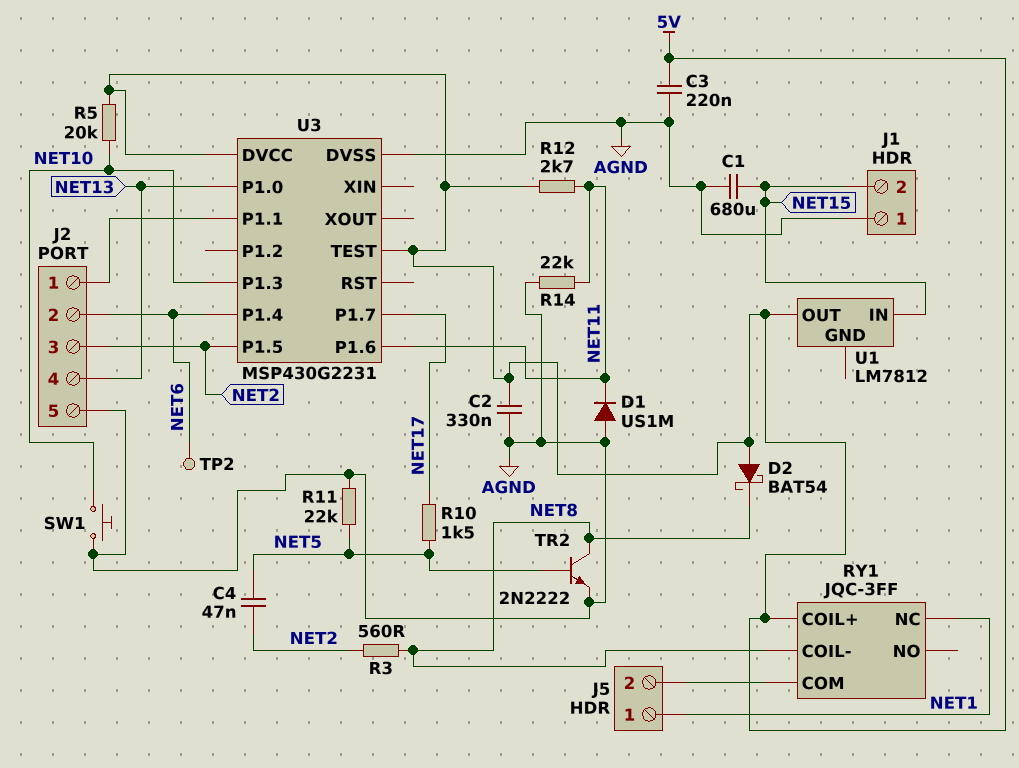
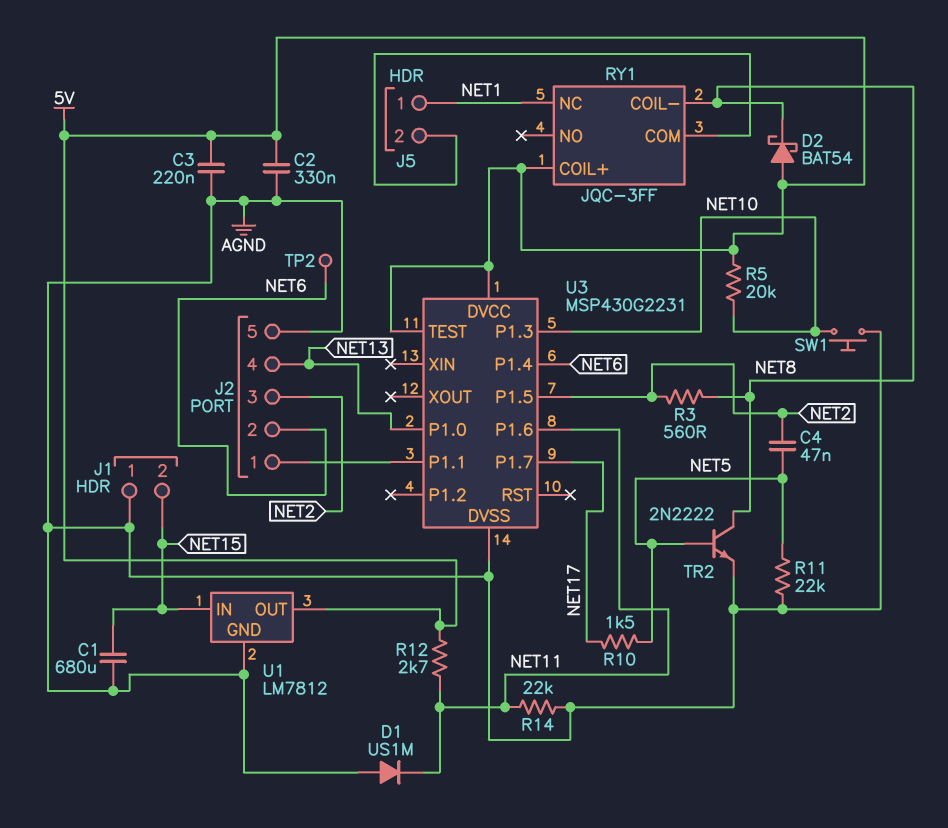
U1 pin GND: none -> AGND

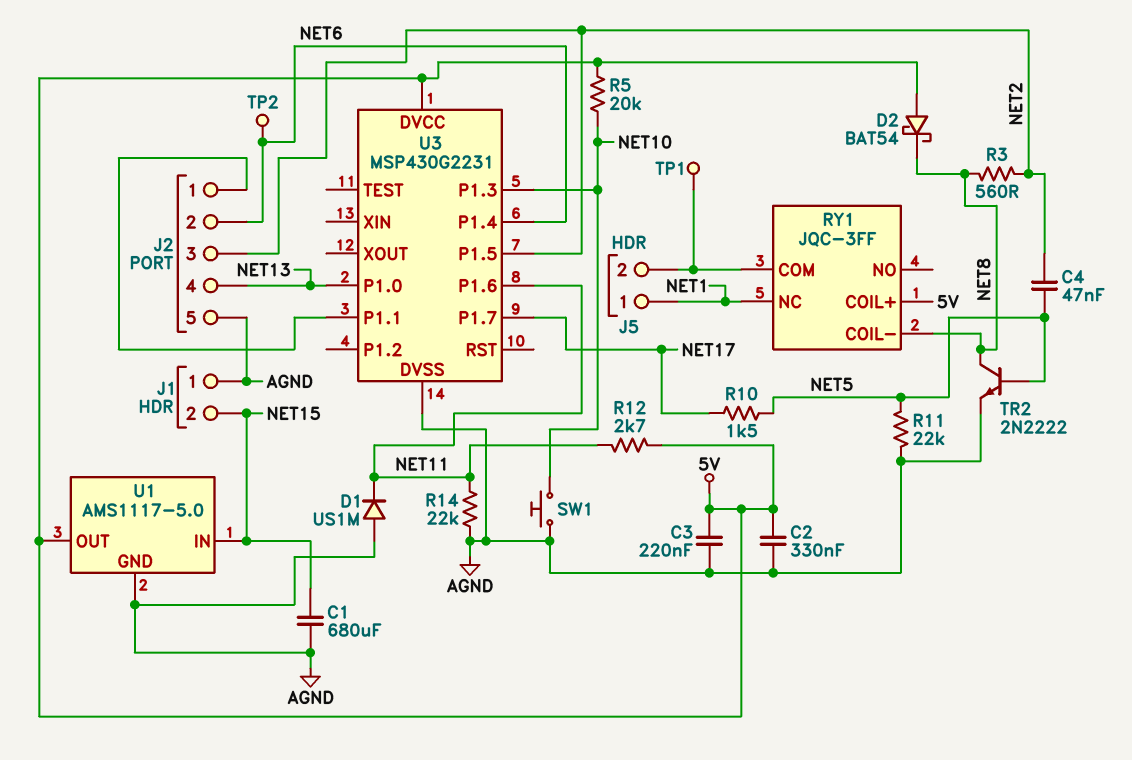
TP1: none -> test point (J5/2)
U1: LM7812 -> AMS1117-5.0
U3 pin TEST: 5V -> none

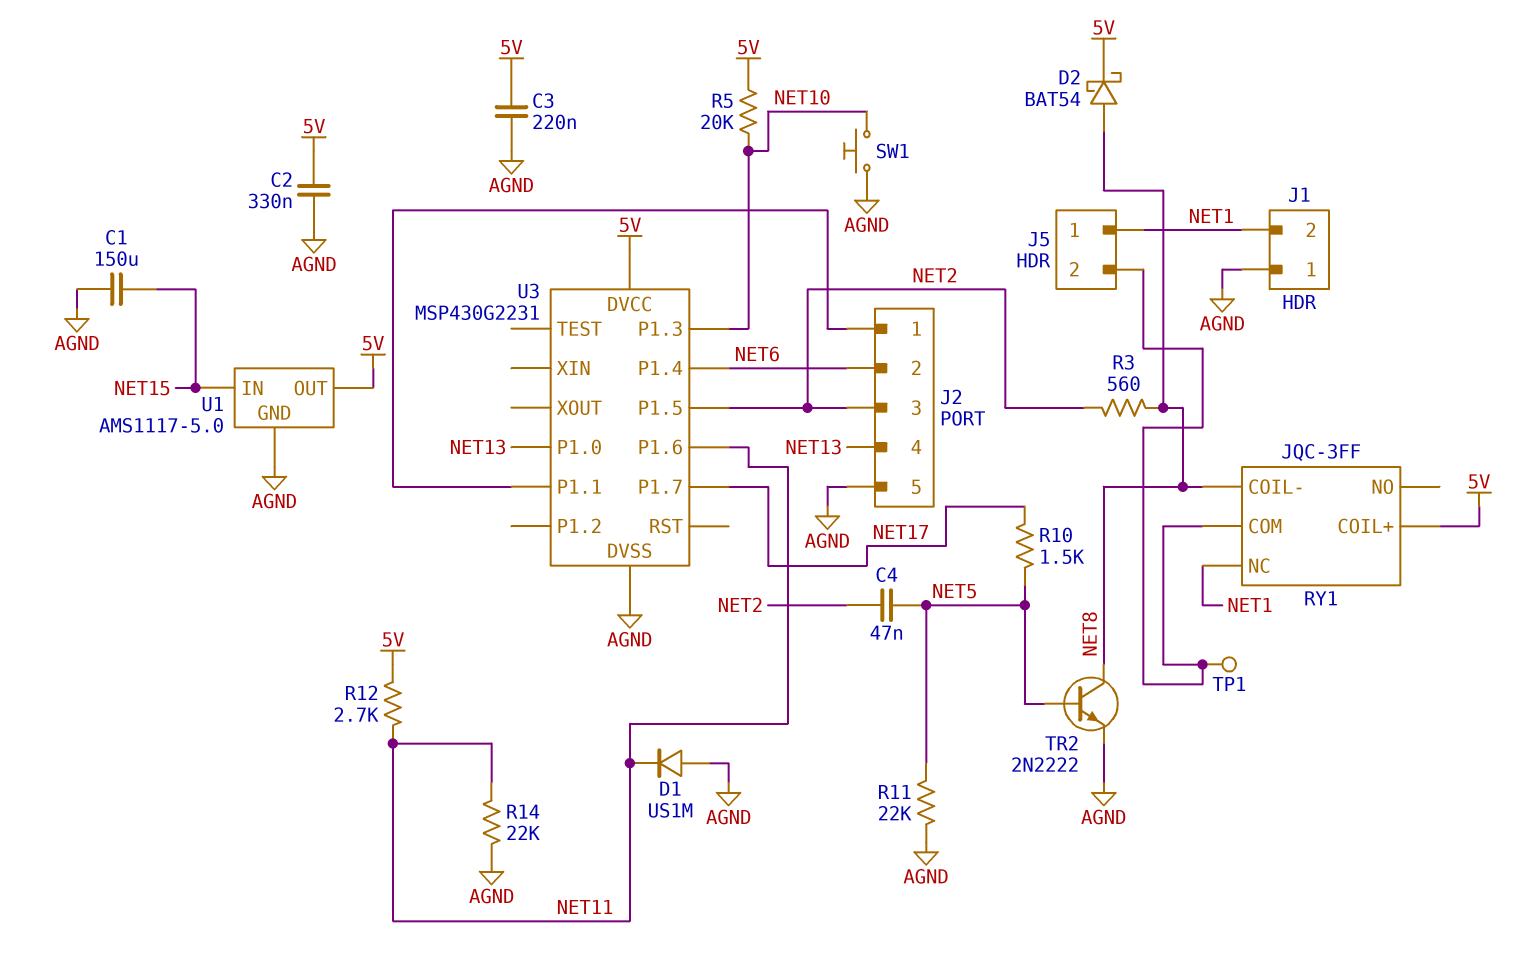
C1: 680uF (AGND, NET15) -> 150uF (AGND, NET15)
D2: schottky BAT54 (A 5V, K NET8) -> schottky BAT54 (A NET8, K 5V)
J1 pin 2: NET15 -> NET1
TP2: test point (NET6) -> none

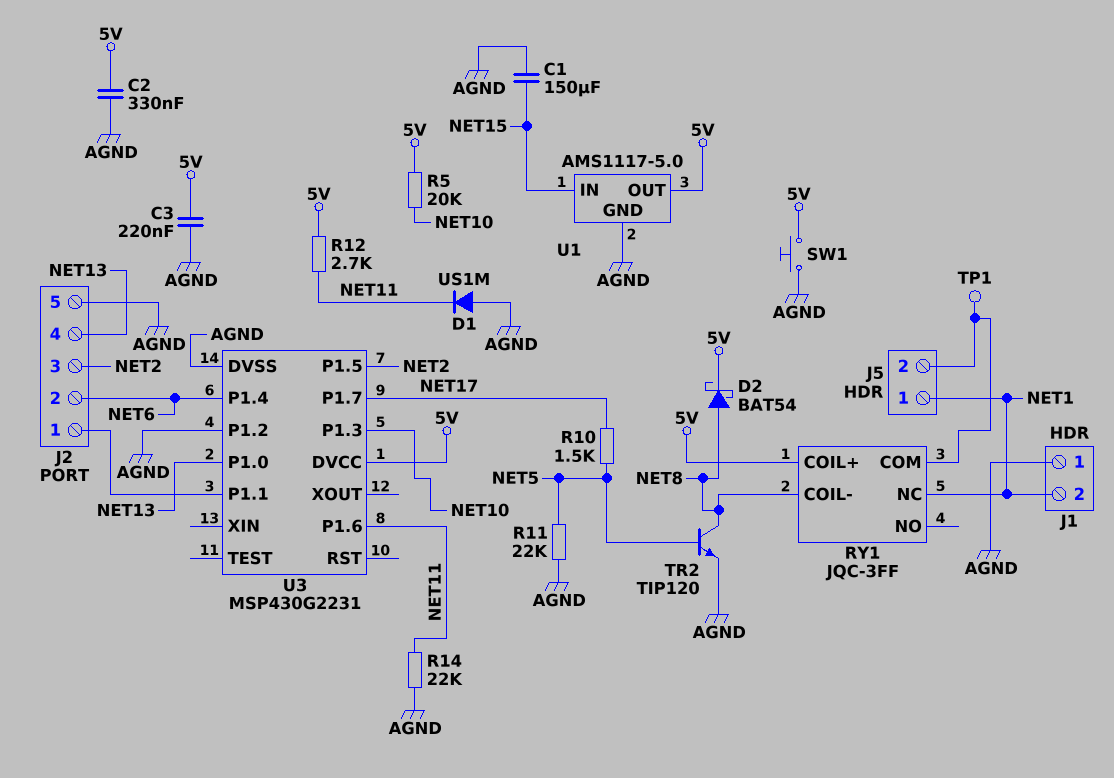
C4: 47nF (NET2, NET5) -> none
R3: 560 (NET2, NET8) -> none
SW1: button (AGND, NET10) -> button (5V, AGND)
TR2: NPN 2N2222 (B NET5, C NET8, E AGND) -> NPN TIP120 (B NET5, C NET8, E AGND)
U3 pin P1.2: none -> AGND

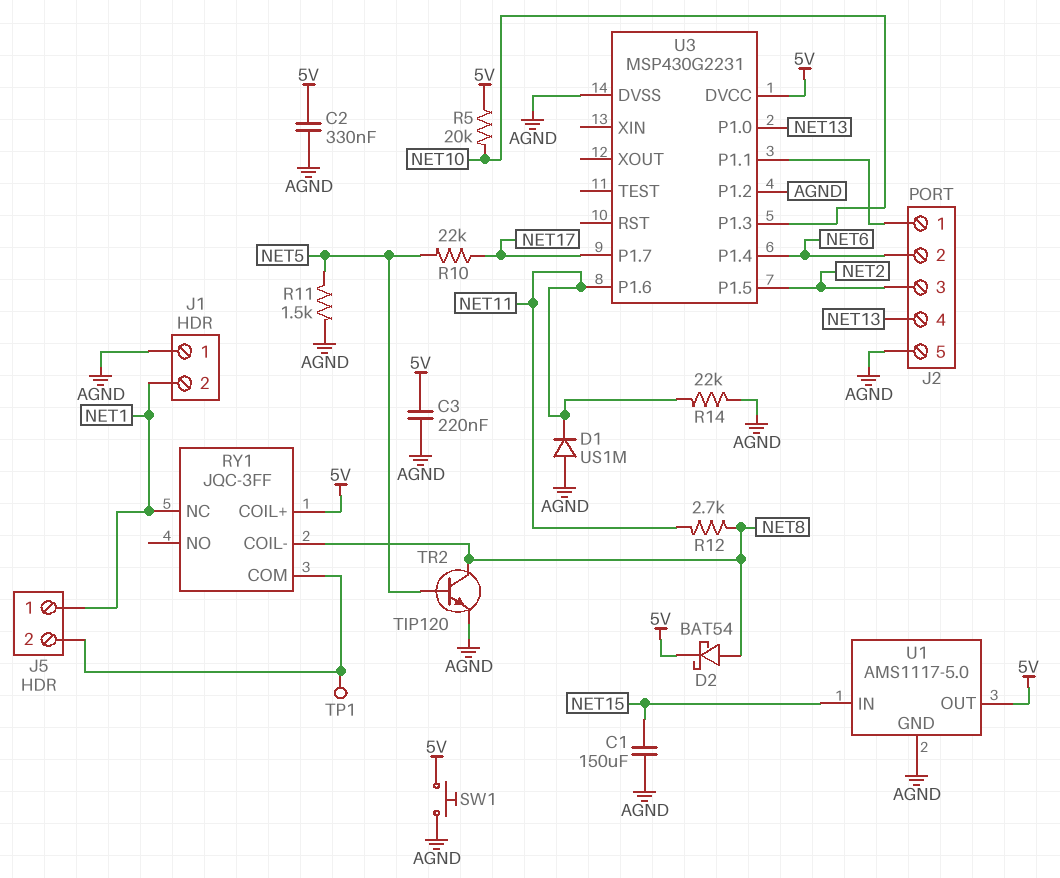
R10: 1.5k (NET5, NET17) -> 22k (NET5, NET17)
R11: 22k (AGND, NET5) -> 1.5k (AGND, NET5)
R12: 2.7k (5V, NET11) -> 2.7k (NET8, NET11)

